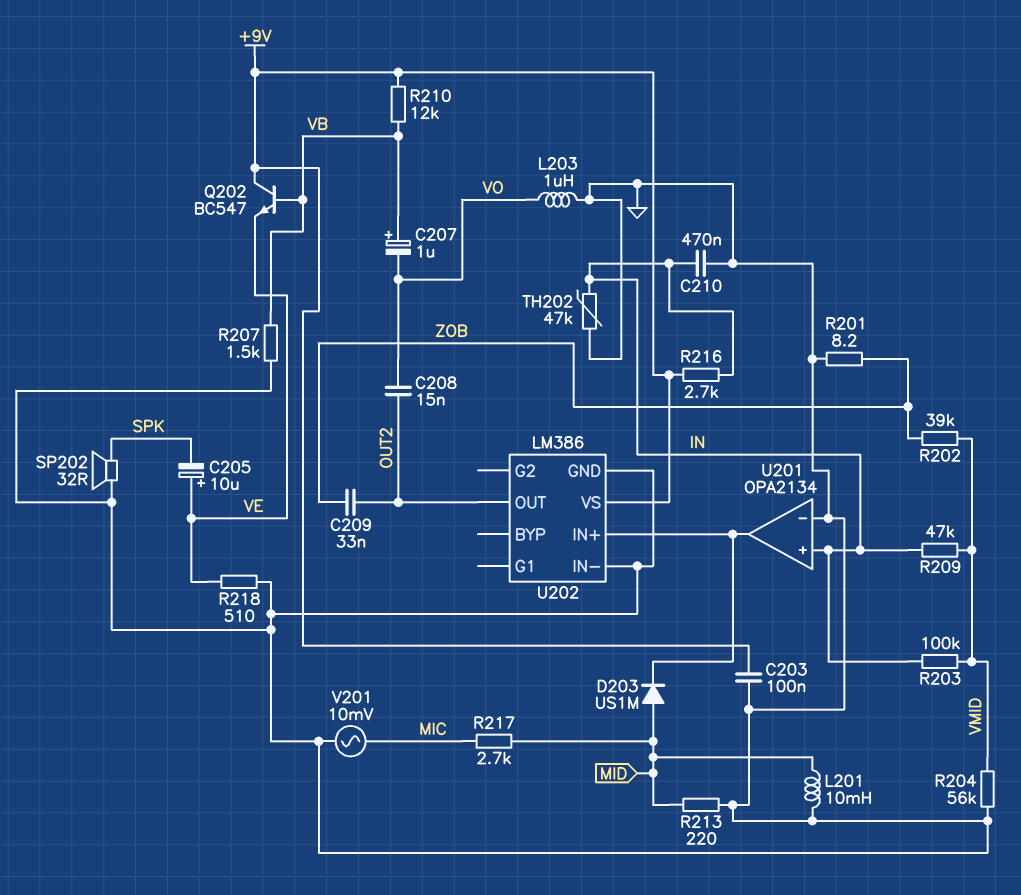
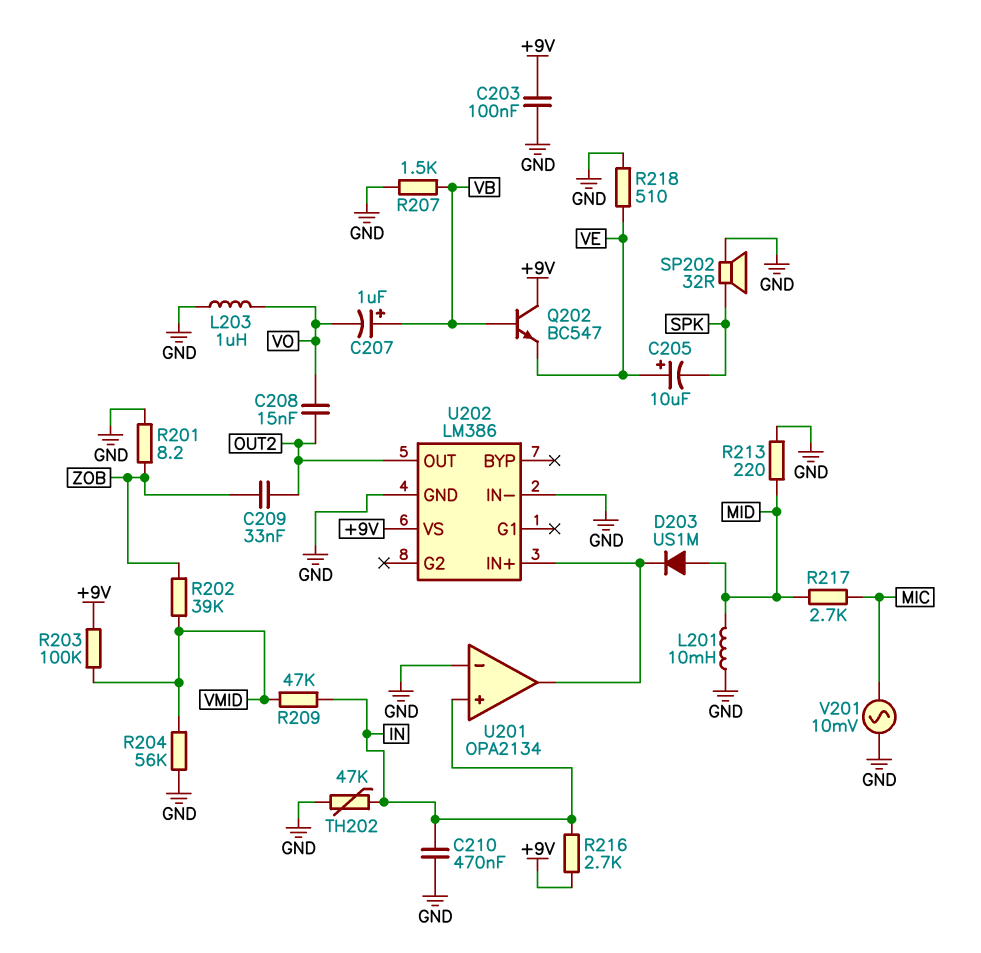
R203: 100k (IN, VMID) -> 100k (+9V, VMID)
R210: 12k (+9V, VB) -> none

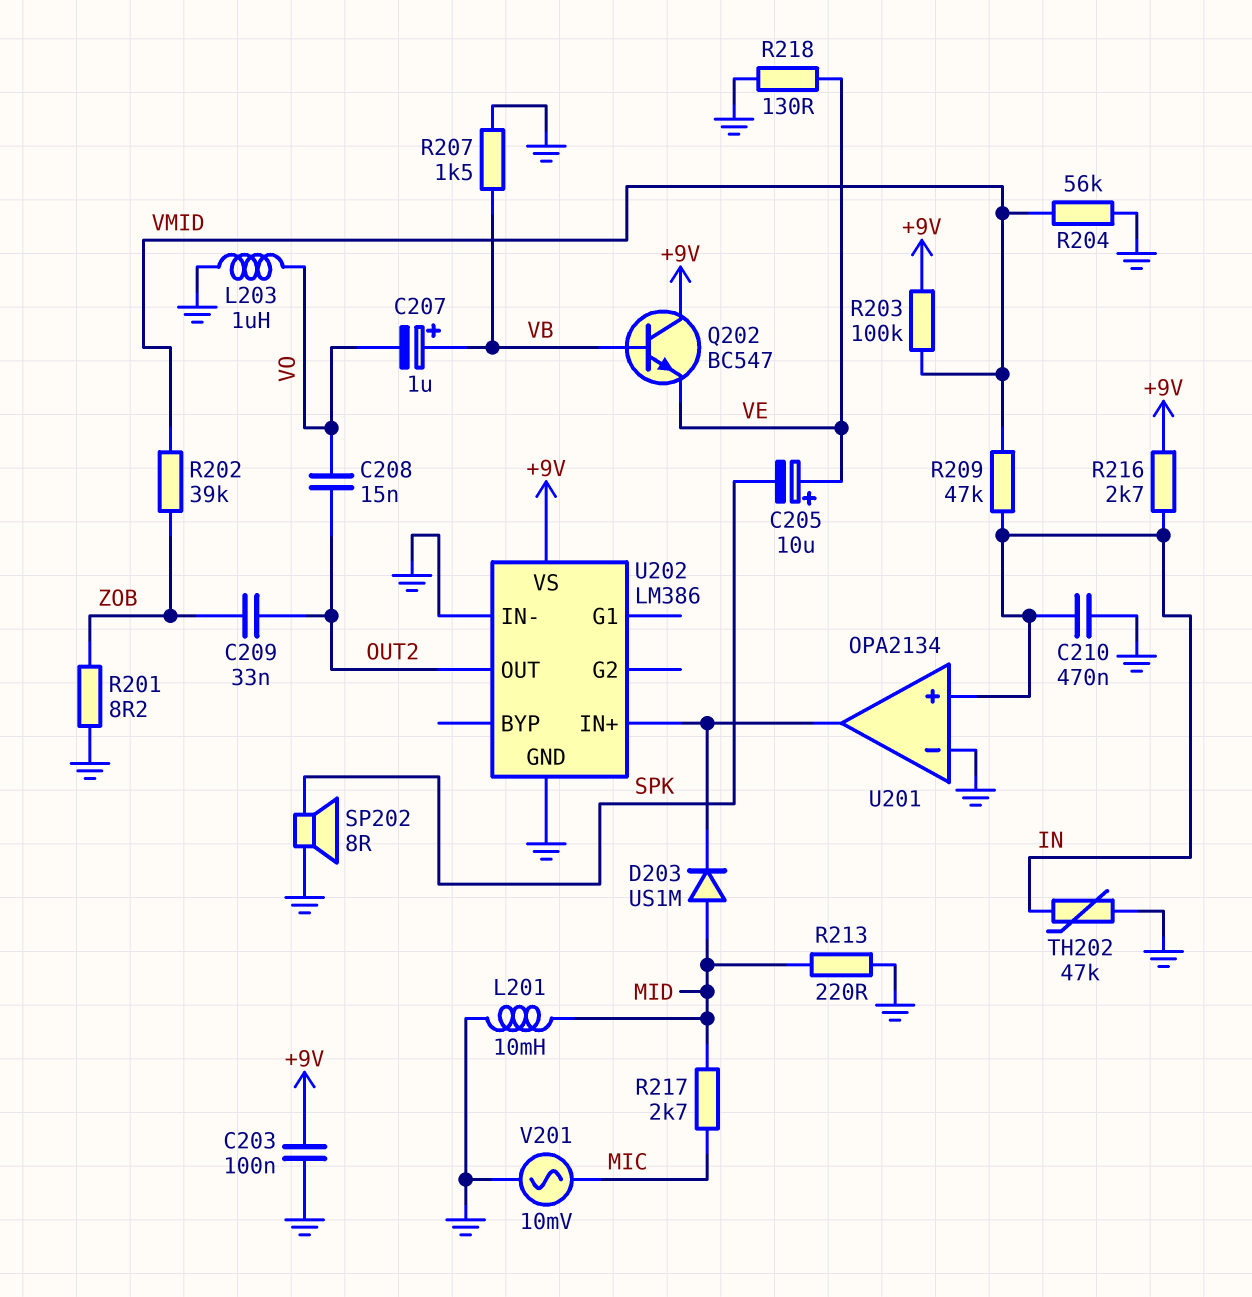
R218: 510 (GND, VE) -> 130 (GND, VE)
SP202: speaker 32R (GND, SPK) -> speaker 8R (GND, SPK)

